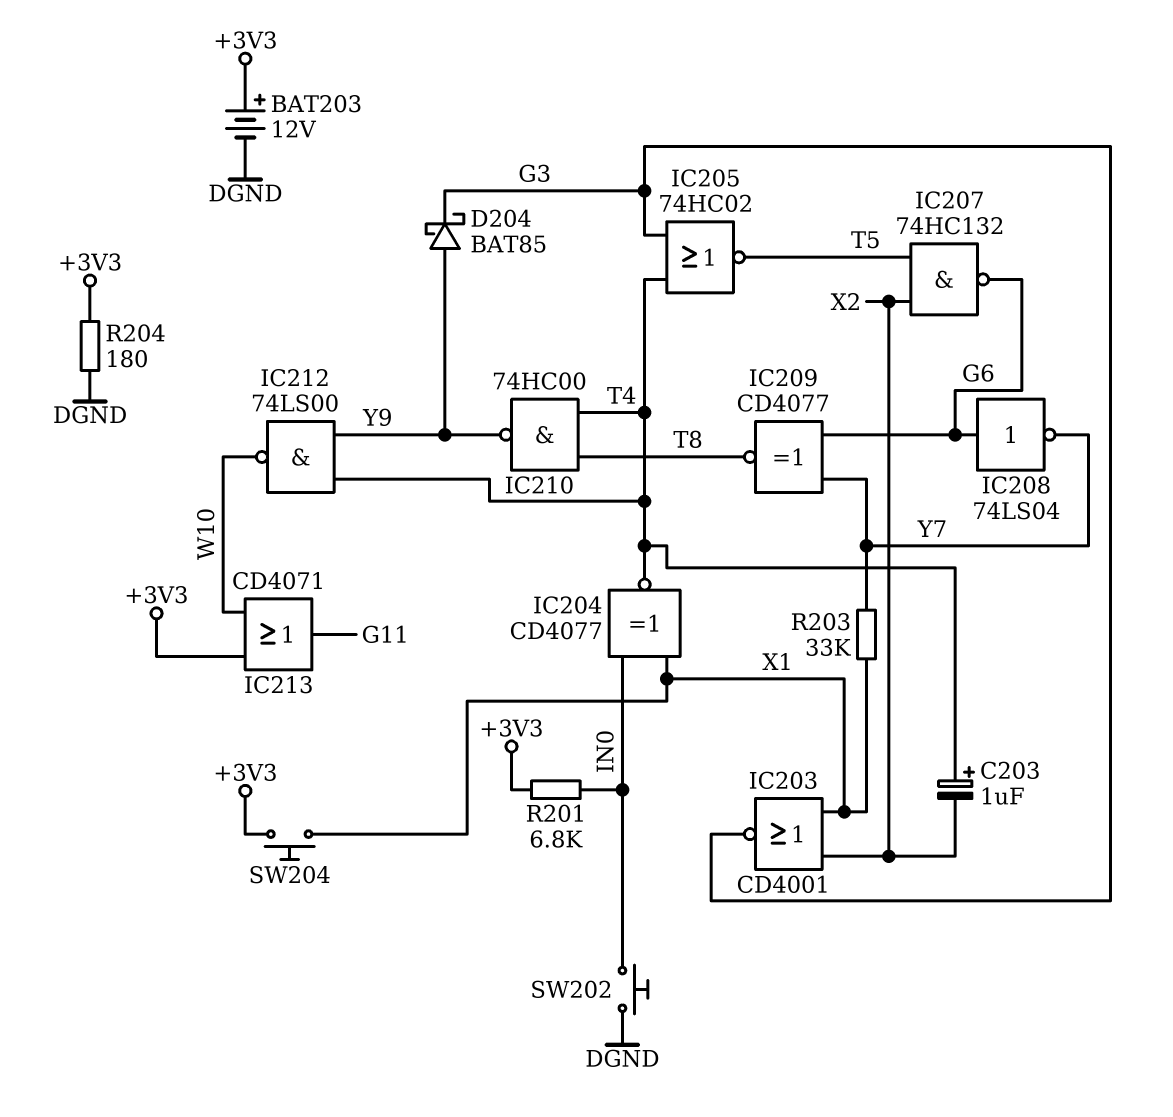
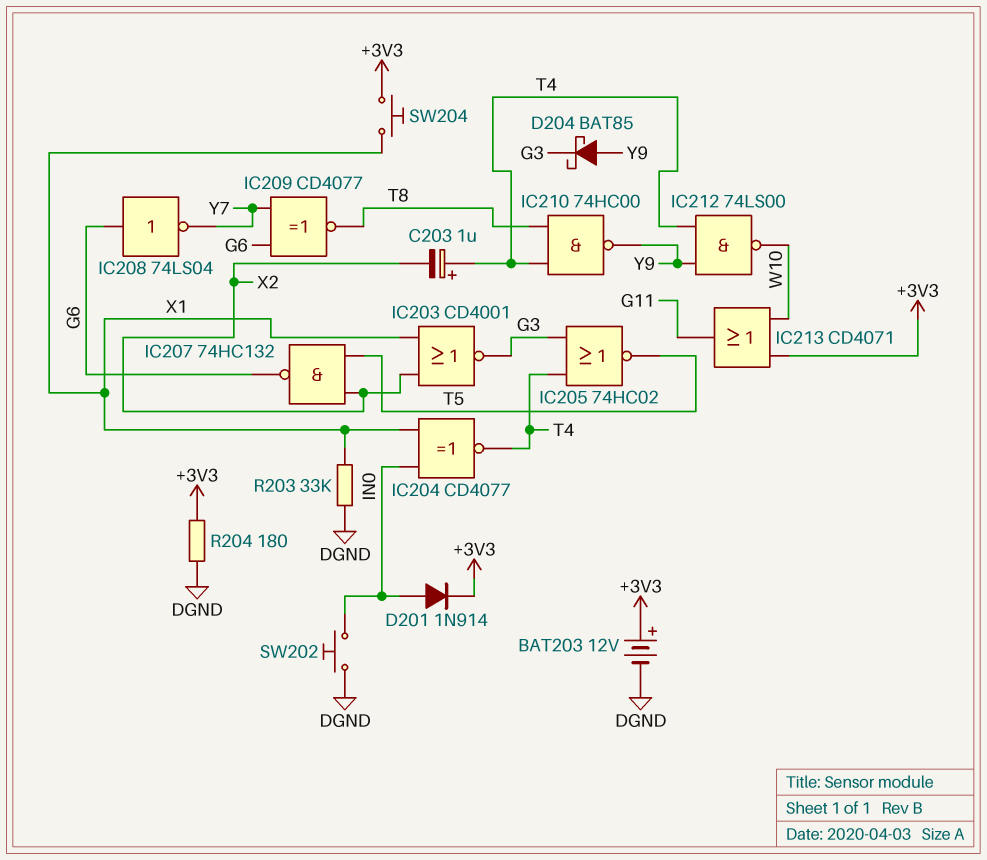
D201: none -> diode 1N914 (A IN0, K +3V3)
R201: 6.8k (+3V3, IN0) -> none
R203: 33k (X1, Y7) -> 33k (DGND, X1)

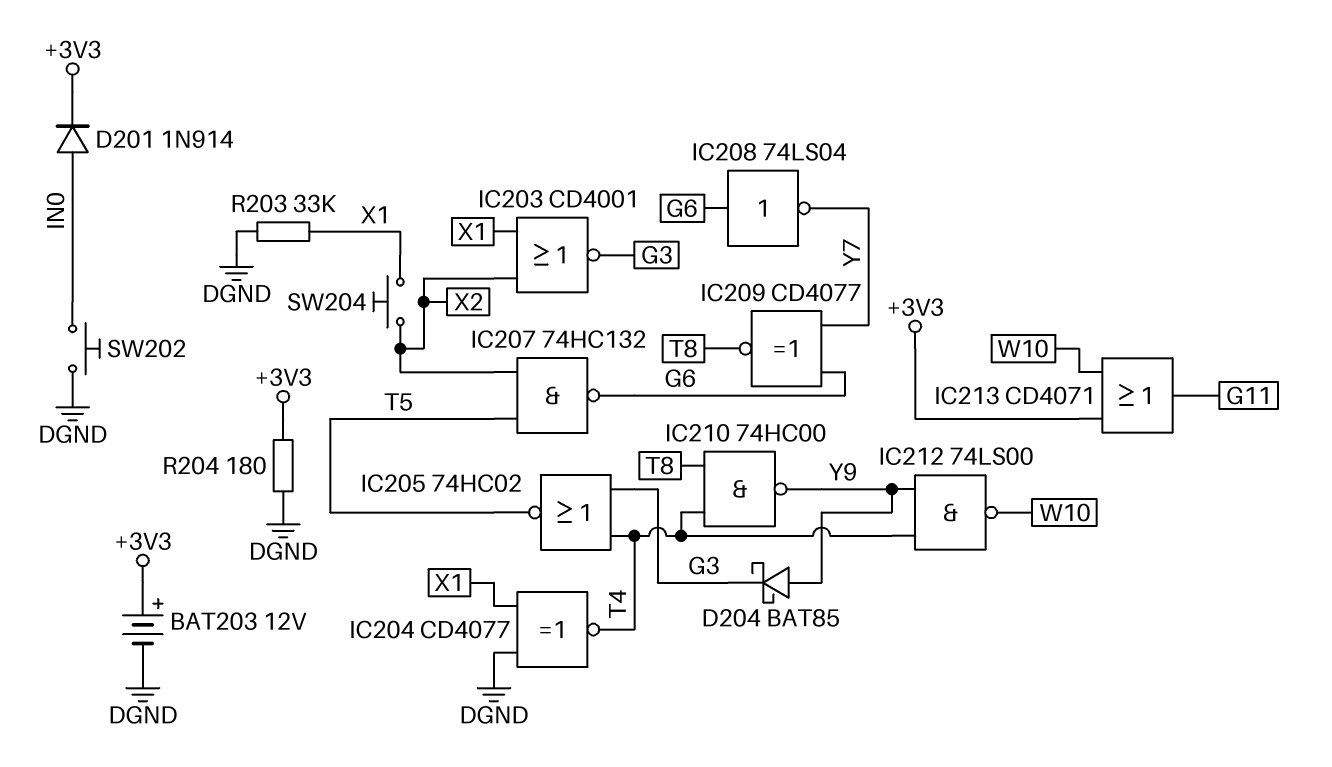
C203: 1uF (plus T4, minus X2) -> none
IC204: XNOR CD4077 (in IN0, in X1, out T4) -> XNOR CD4077 (in DGND, in X1, out T4)
SW204: button (+3V3, X1) -> button (X1, X2)

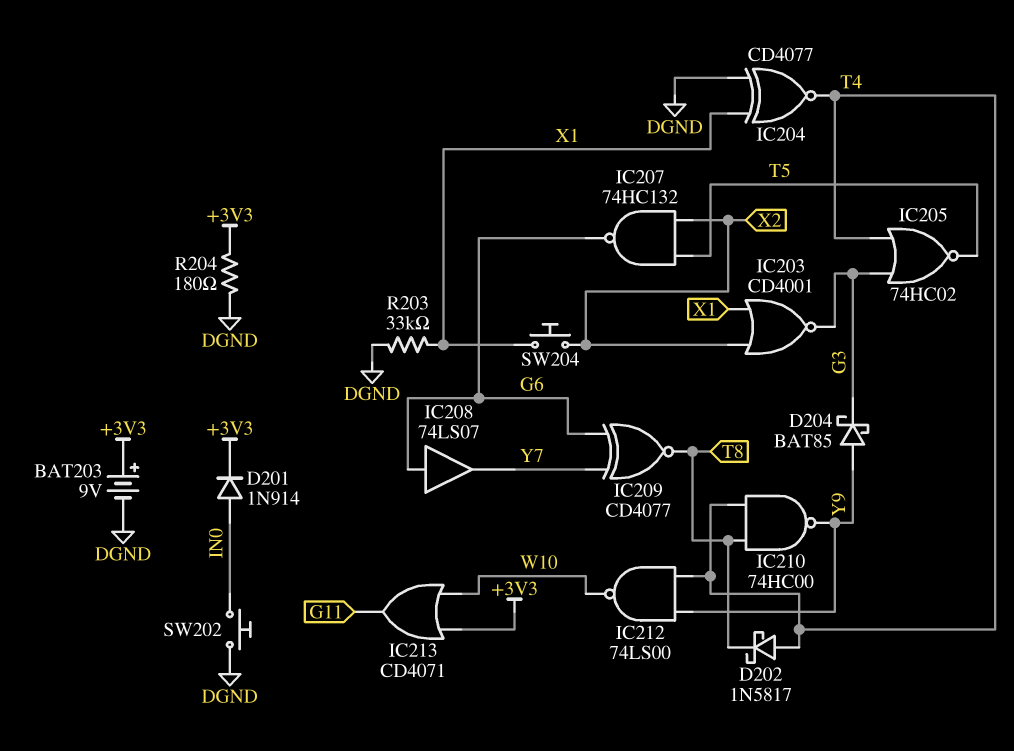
BAT203: 12V (plus +3V3, minus DGND) -> 9V (plus +3V3, minus DGND)
D202: none -> schottky 1N5817 (A T4, K T8)
IC208: NOT 74LS04 (in G6, out Y7) -> buffer 74LS07 (in G6, out Y7)

